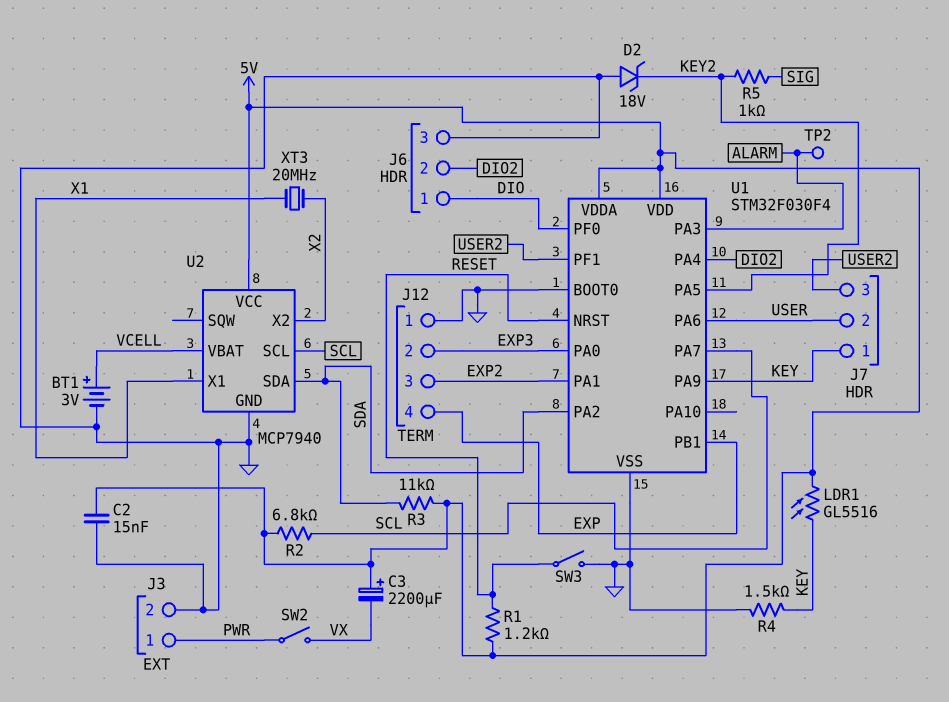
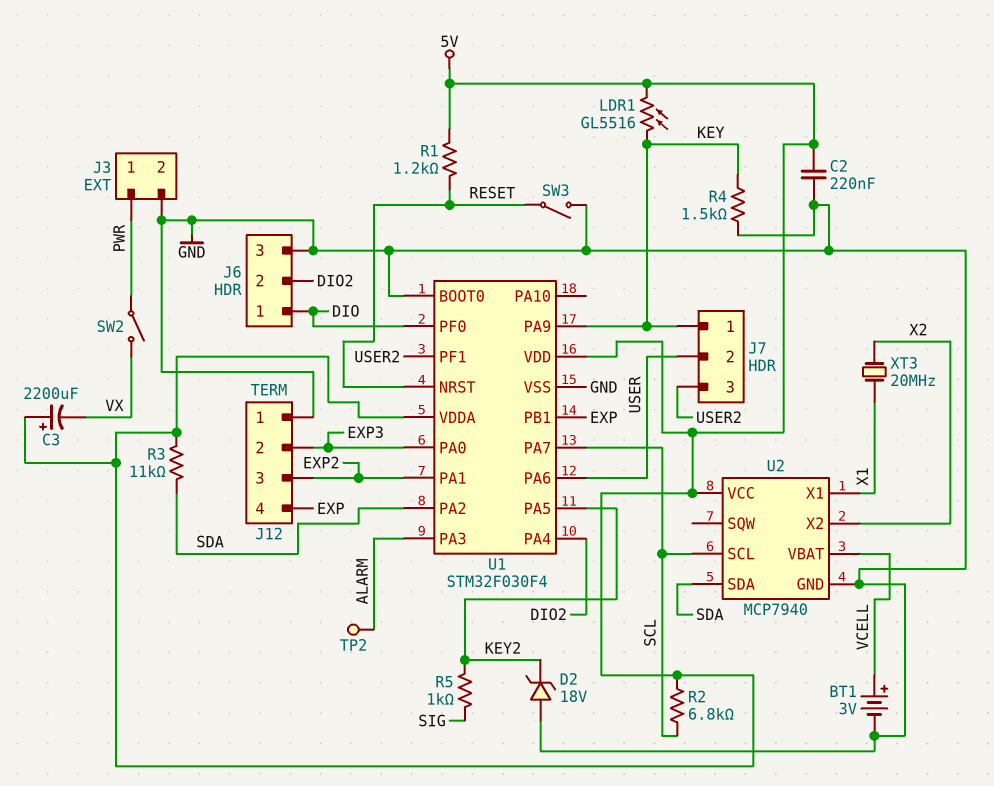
C2: 15nF (5V, GND) -> 220nF (5V, GND)

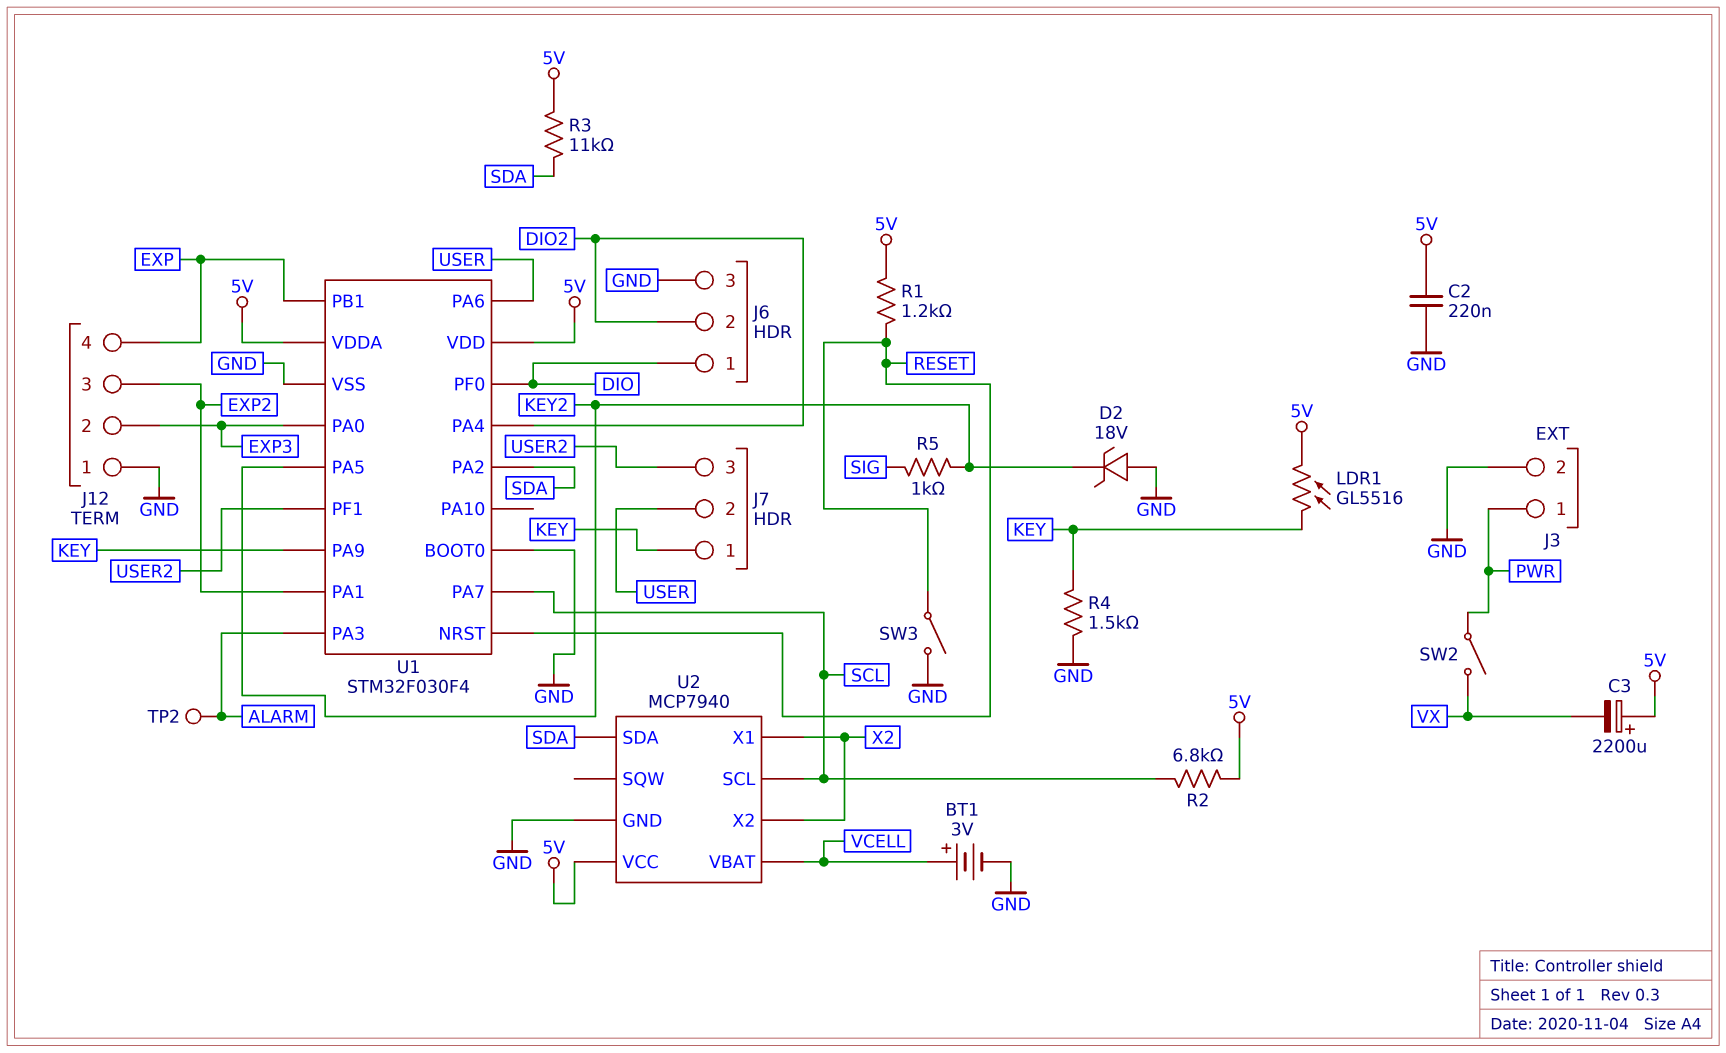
U2 pin X1: X1 -> X2
XT3: 20MHz (X1, X2) -> none

